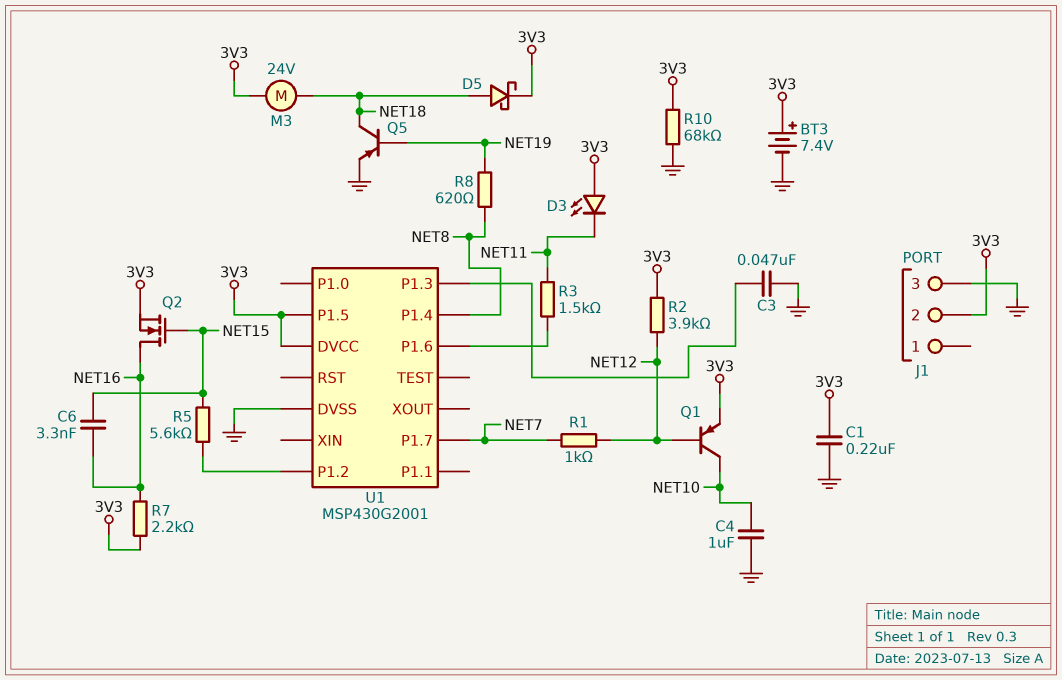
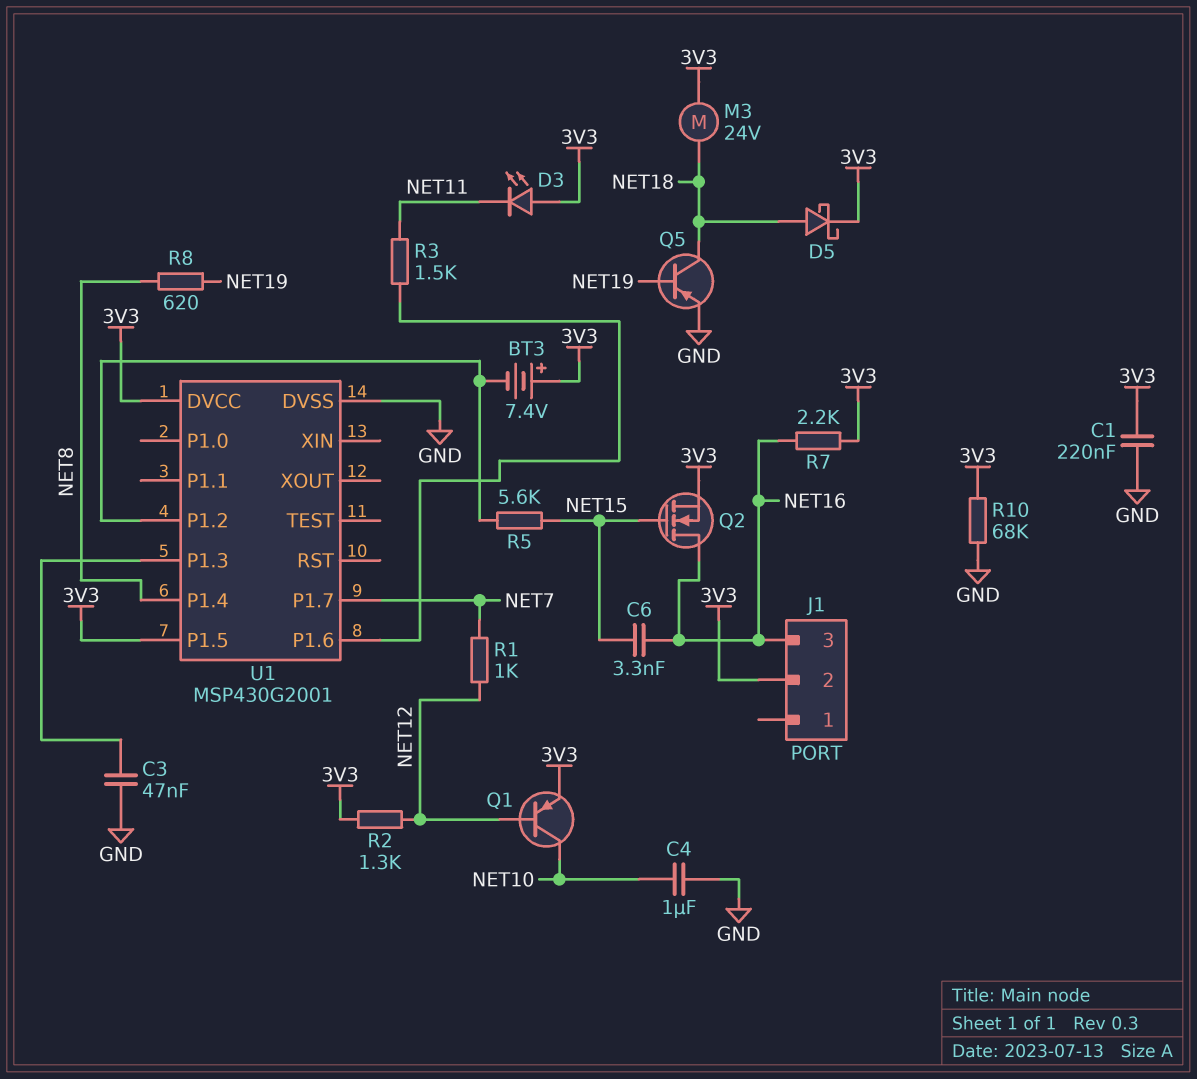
BT3: 7.4V (plus 3V3, minus GND) -> 7.4V (plus 3V3, minus U1/P1.2)
J1 pin 3: GND -> NET16
R2: 3.9k (3V3, NET12) -> 1.3k (3V3, NET12)

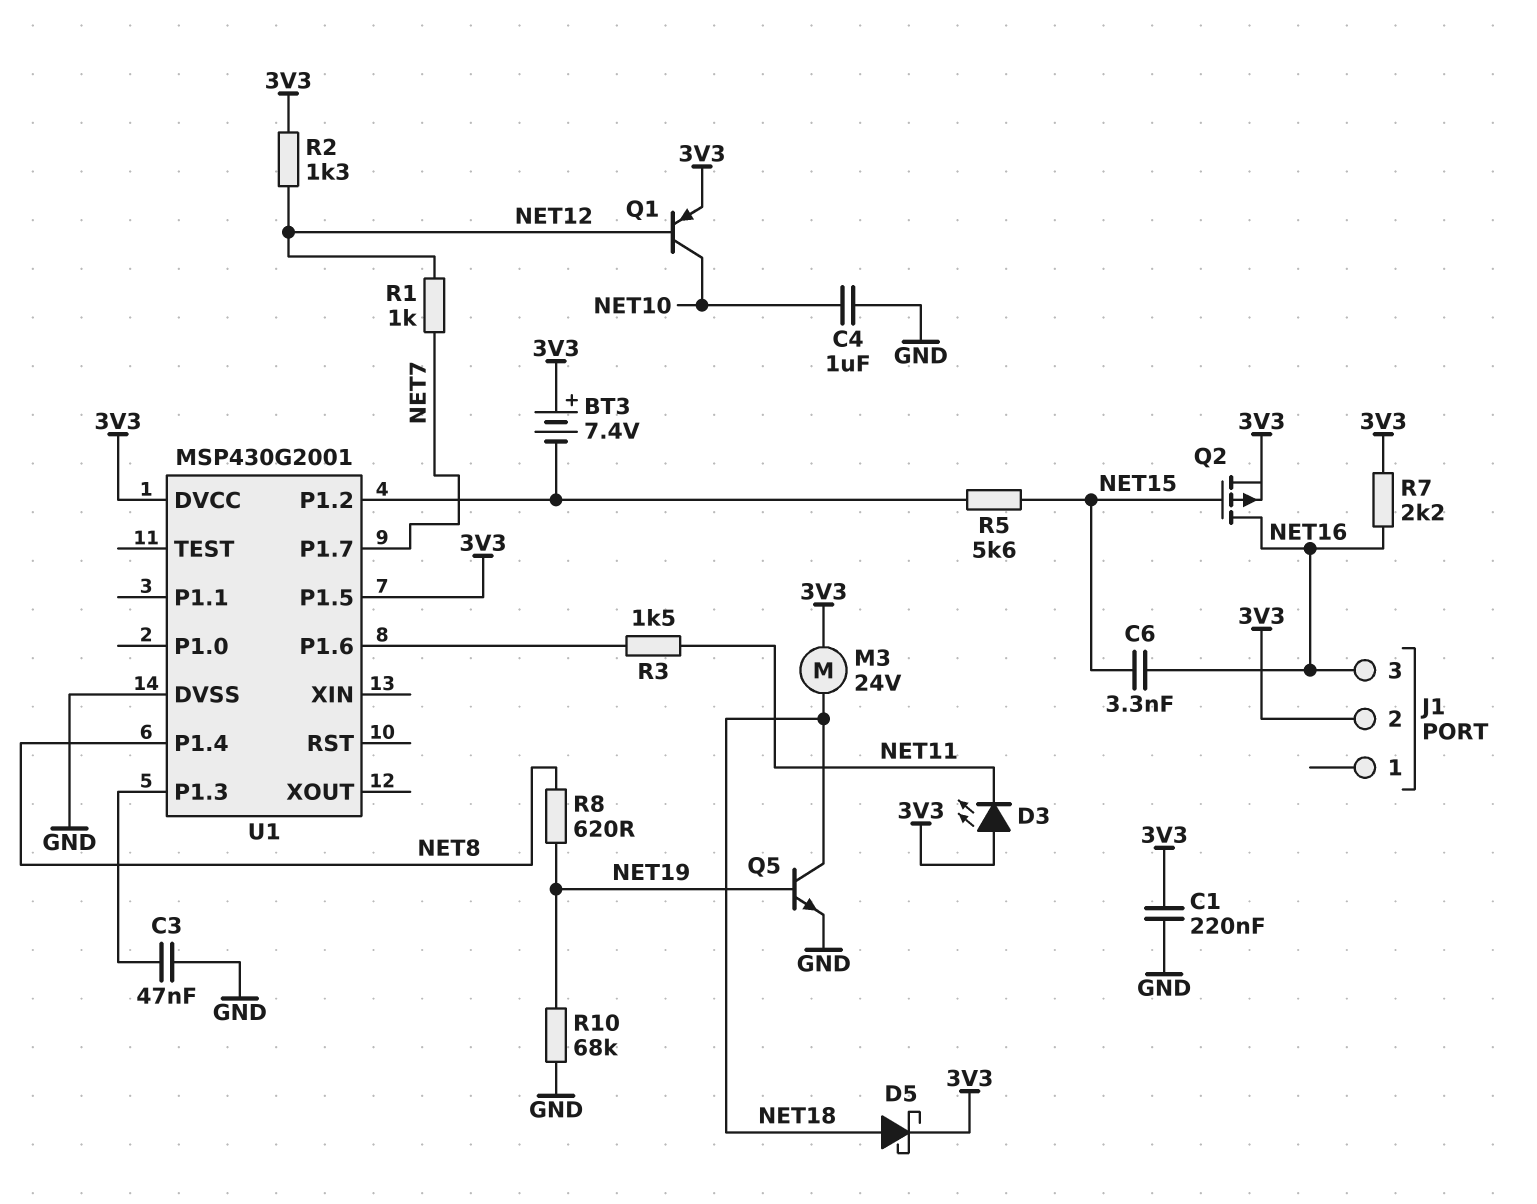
Q2: NMOS (G NET15, D NET16, S 3V3) -> PMOS (G NET15, D NET16, S 3V3)
Q5: PNP (B NET19, C NET18, E GND) -> NPN (B NET19, C NET18, E GND)
R10: 68k (3V3, GND) -> 68k (GND, NET19)

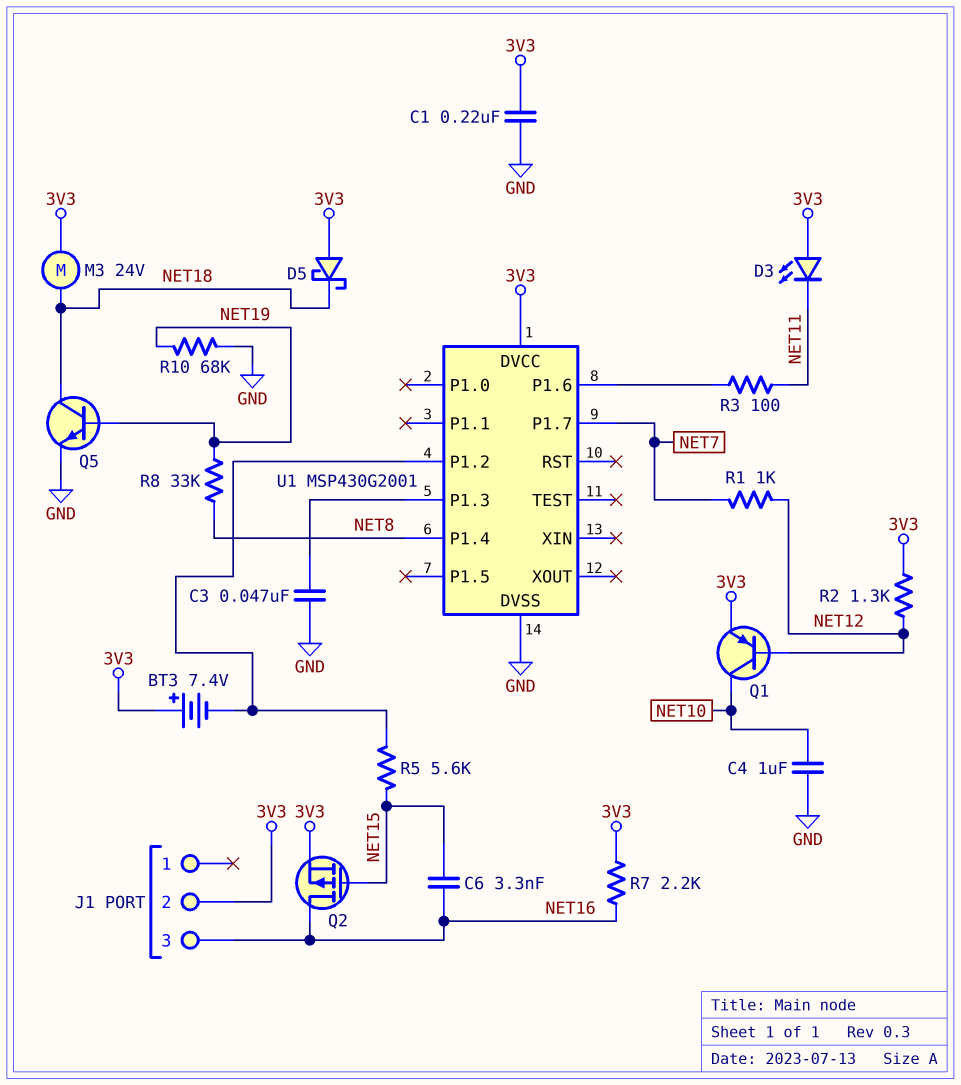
D5: schottky (A NET18, K 3V3) -> schottky (A 3V3, K NET18)
R3: 1.5k (NET11, U1/P1.6) -> 100 (NET11, U1/P1.6)
R8: 620 (NET8, NET19) -> 33k (NET8, NET19)
U1 pin P1.5: 3V3 -> none

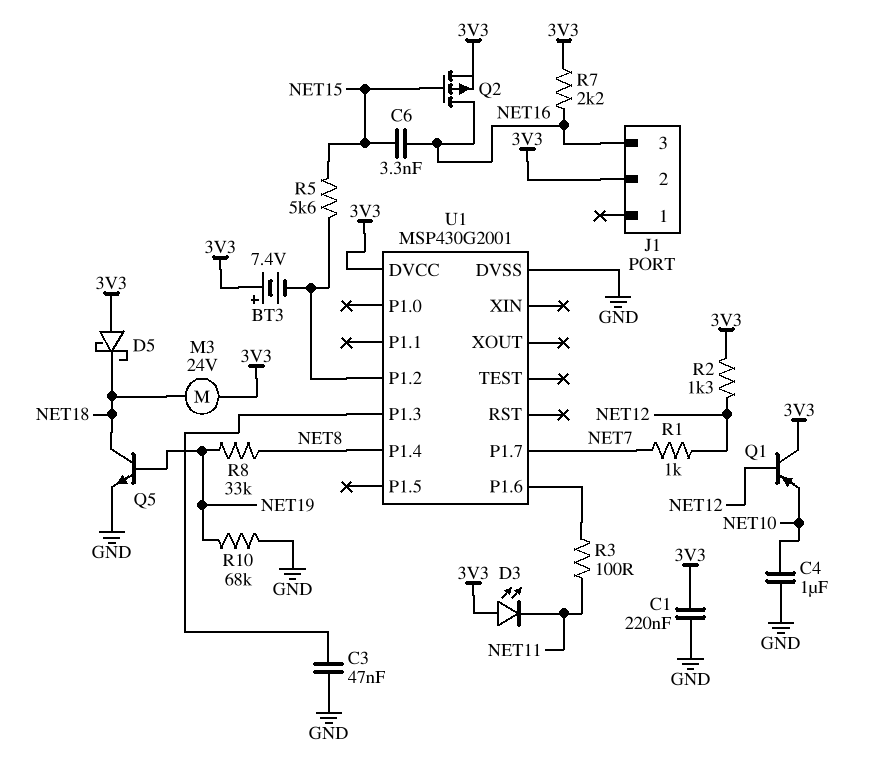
Q1: PNP (B NET12, C NET10, E 3V3) -> PNP (B NET12, C 3V3, E NET10)

